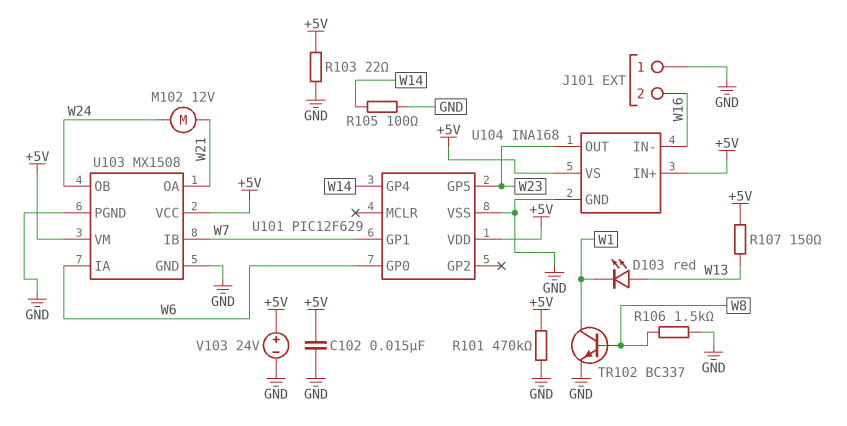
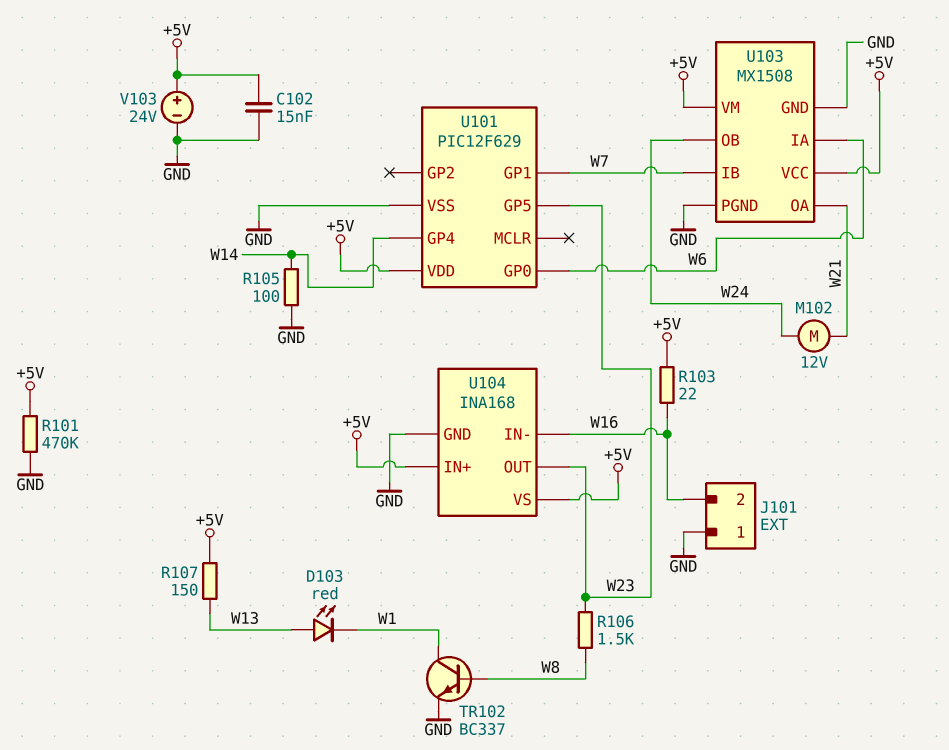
R103: 22 (+5V, GND) -> 22 (+5V, W16)
R106: 1.5k (GND, W8) -> 1.5k (W8, W23)

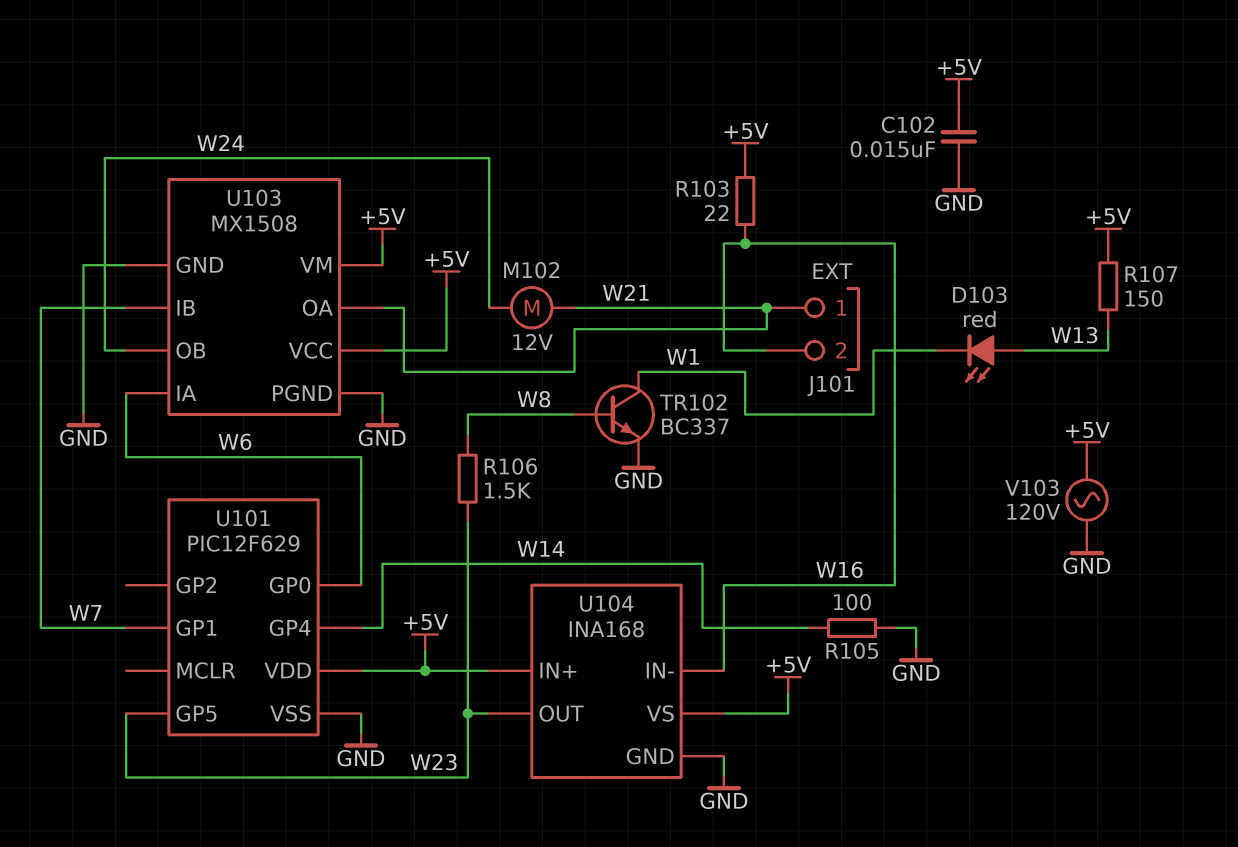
J101 pin 1: GND -> W21
R101: 470k (+5V, GND) -> none
V103: 24V (plus +5V, minus GND) -> AC 120V (+5V, GND)

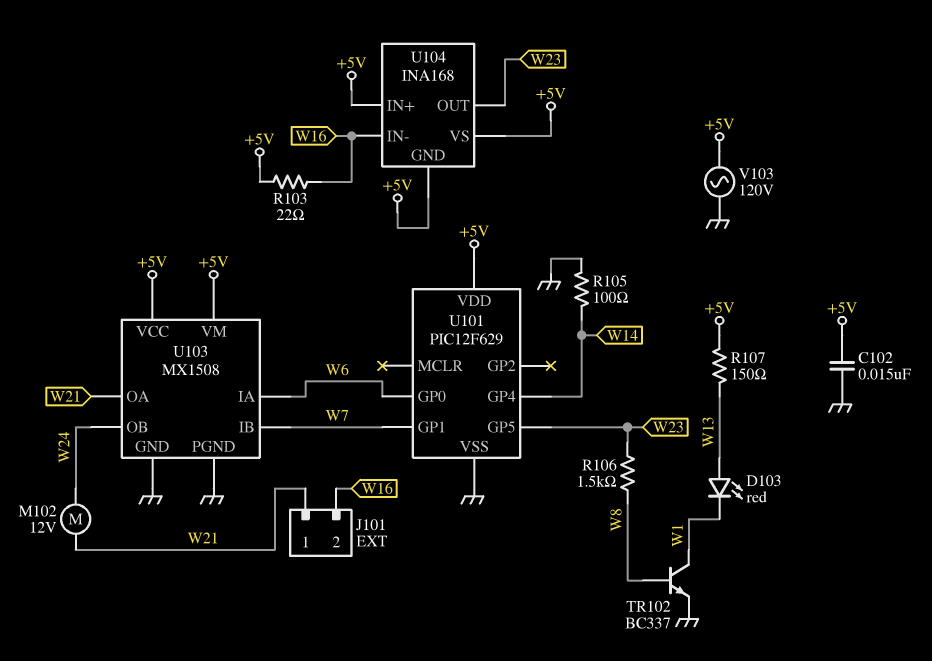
U104 pin GND: GND -> +5V

